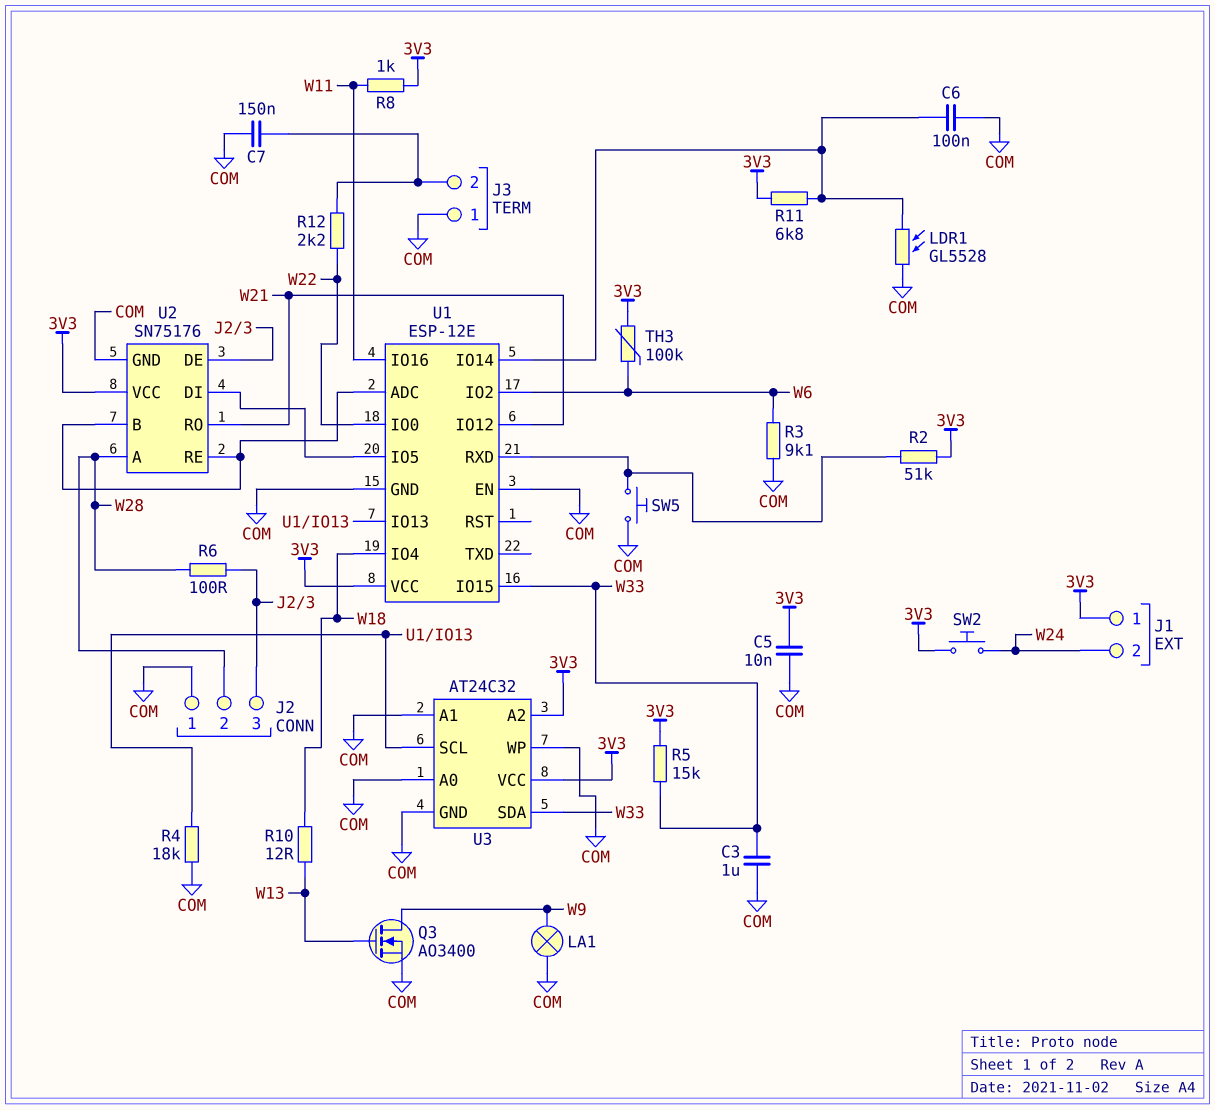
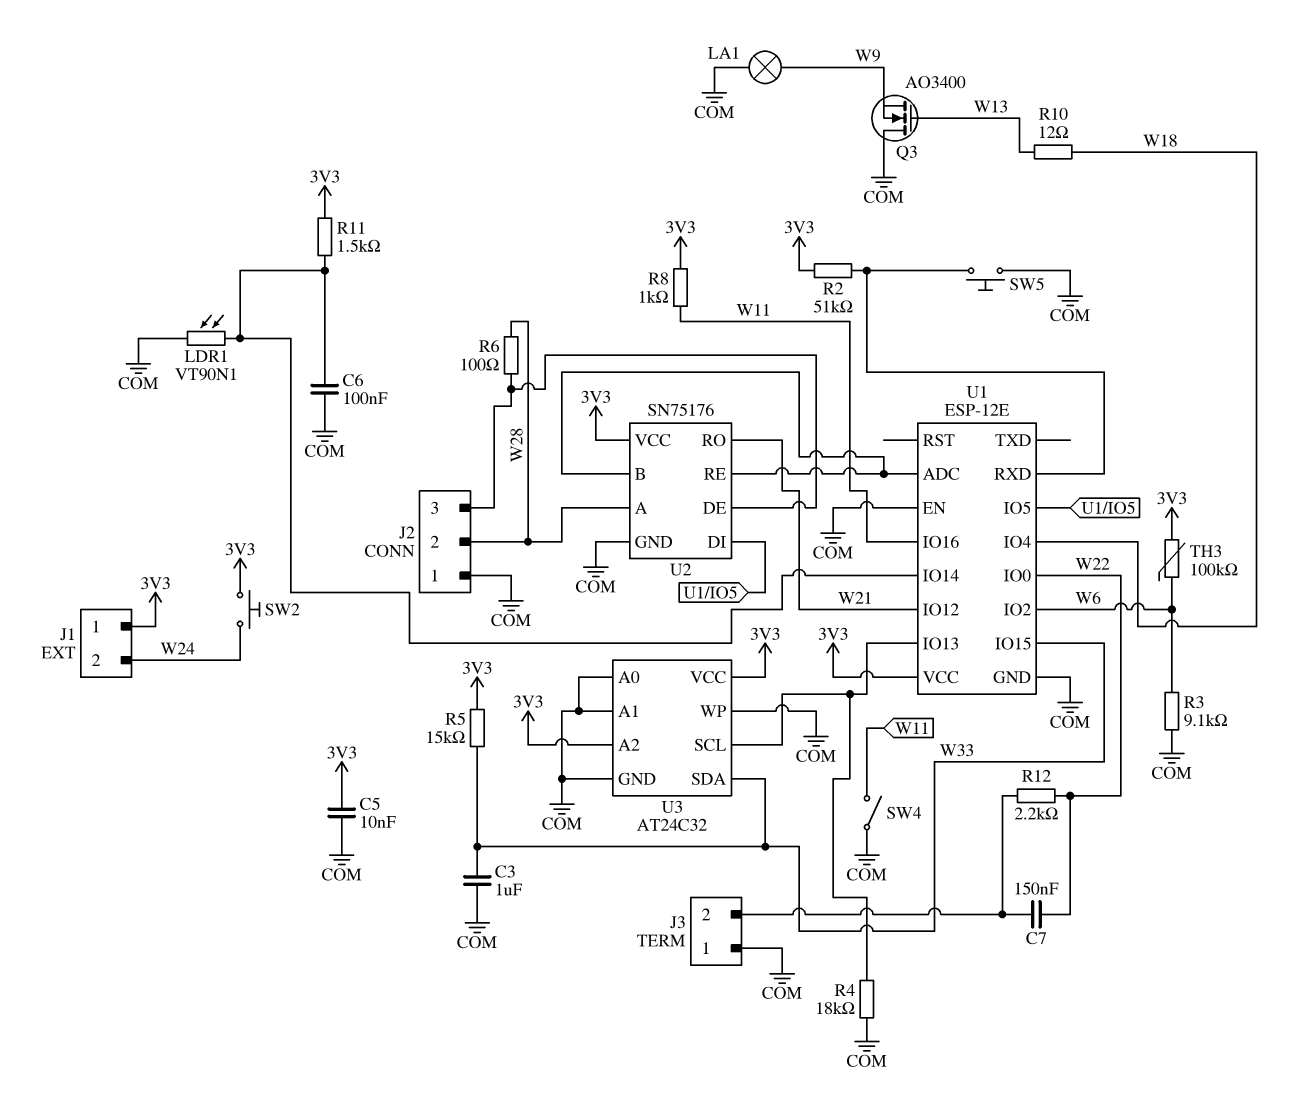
C7: 150nF (COM, J3/2) -> 150nF (J3/2, W22)
LDR1: GL5528 (COM, U1/IO14) -> VT90N1 (COM, U1/IO14)
Q3: NMOS AO3400 (G W13, D W9, S COM) -> NMOS AO3400 (G W13, D COM, S W9)
R11: 6.8k (3V3, U1/IO14) -> 1.5k (3V3, U1/IO14)
SW4: none -> switch (COM, W11)

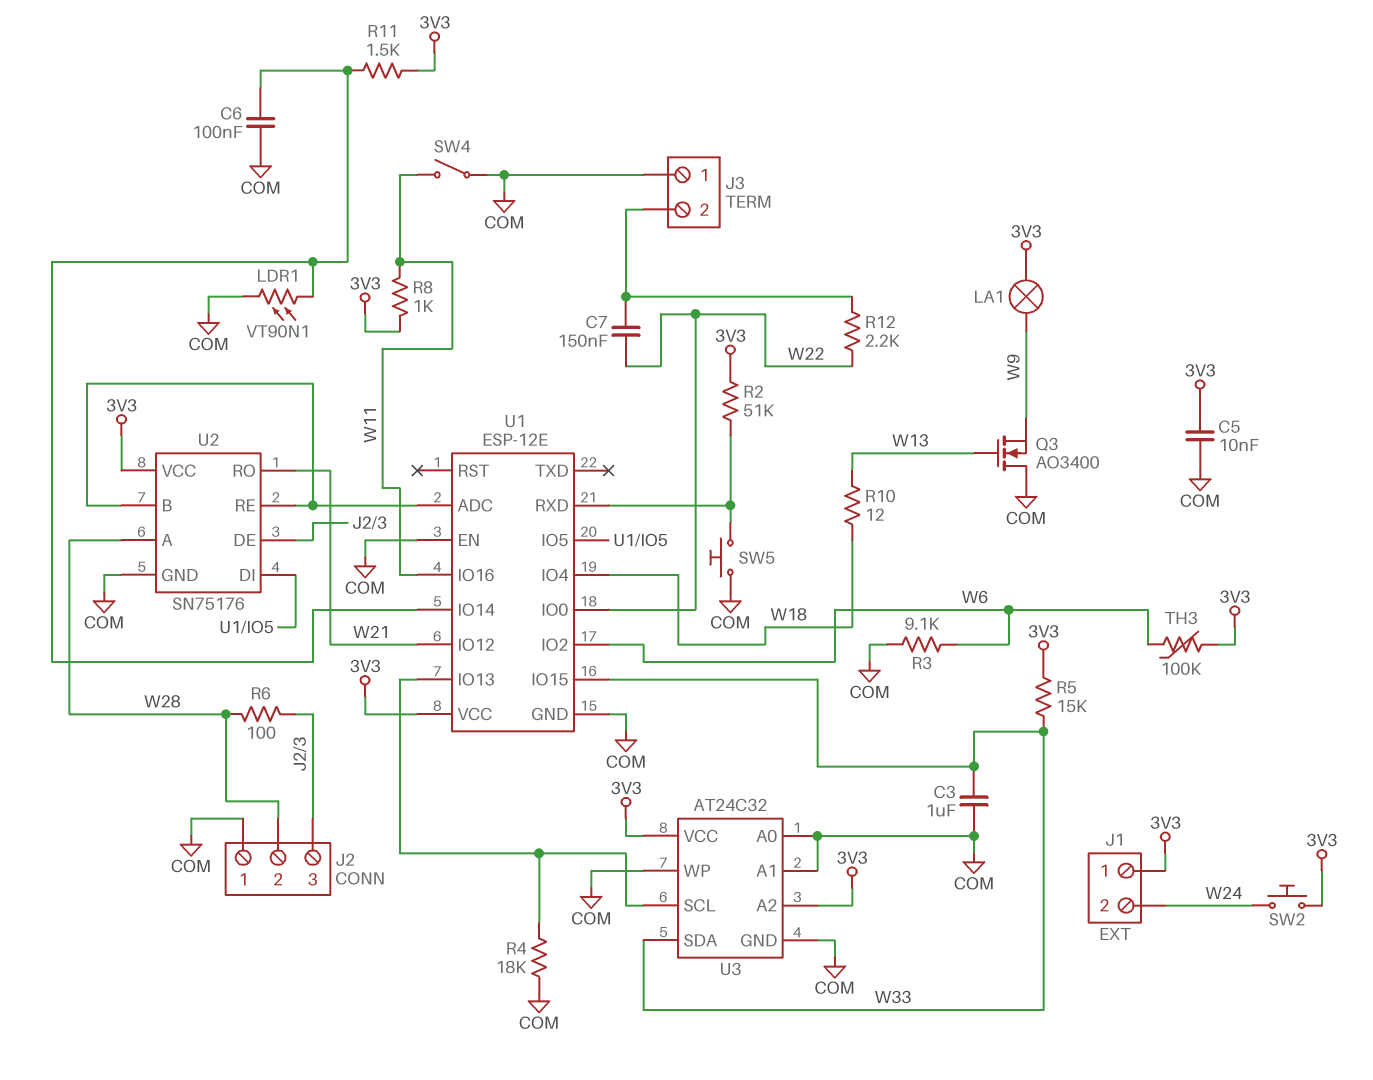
LA1: lamp (COM, W9) -> lamp (3V3, W9)

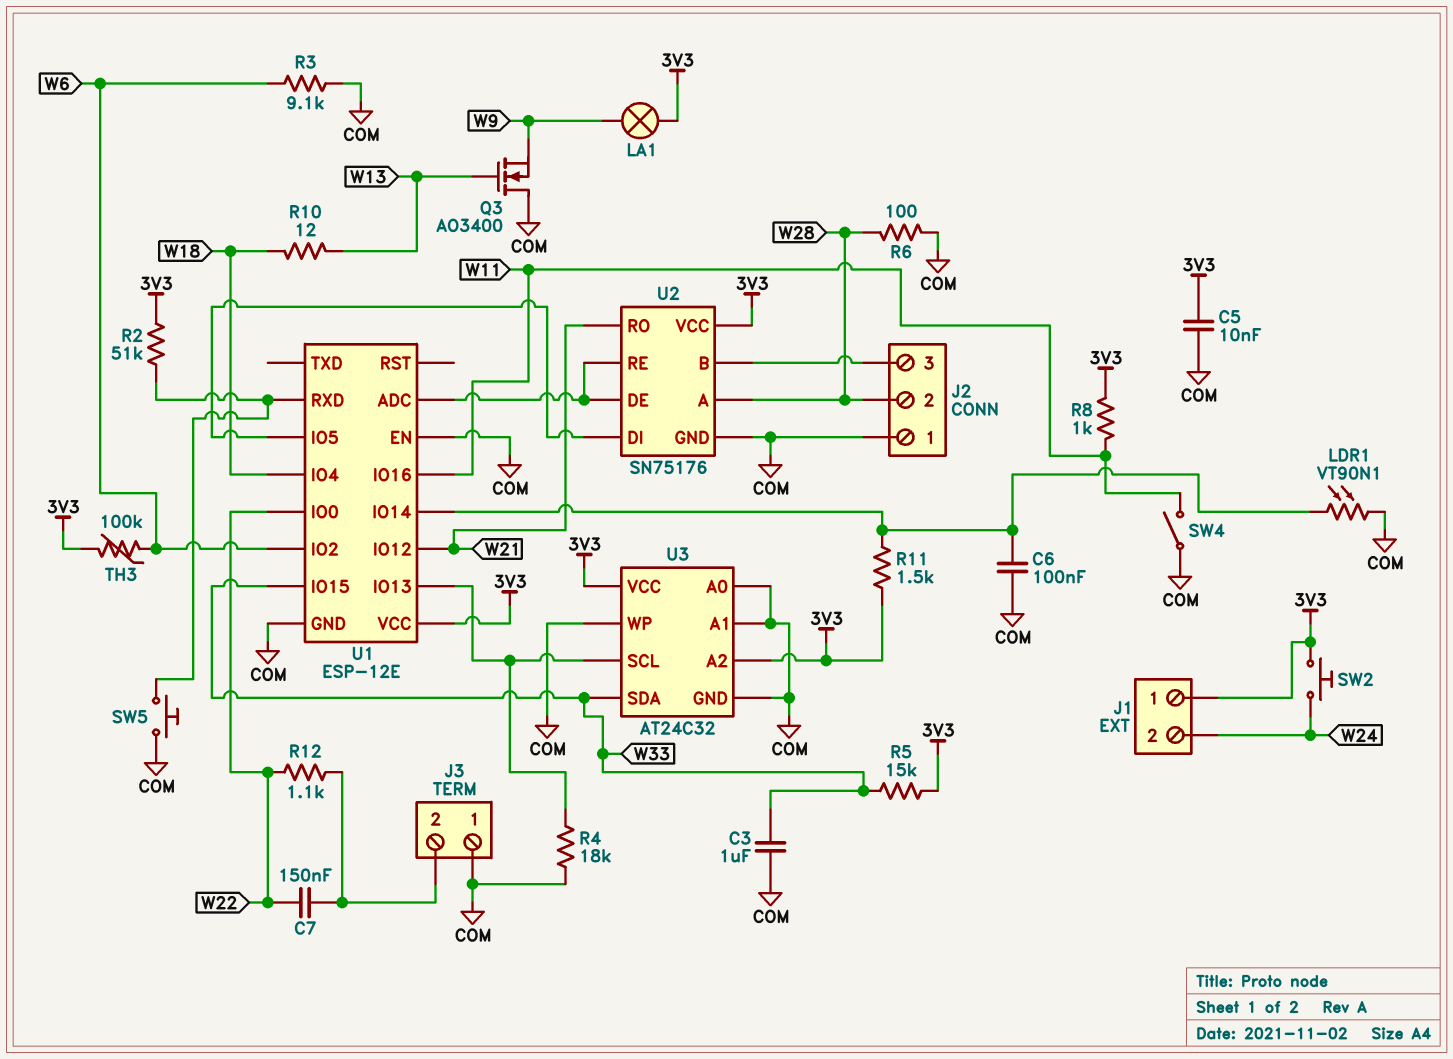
R6: 100 (J2/3, W28) -> 100 (COM, W28)
R12: 2.2k (J3/2, W22) -> 1.1k (J3/2, W22)
U2 pin B: U1/ADC -> J2/3
U2 pin DE: J2/3 -> U1/ADC

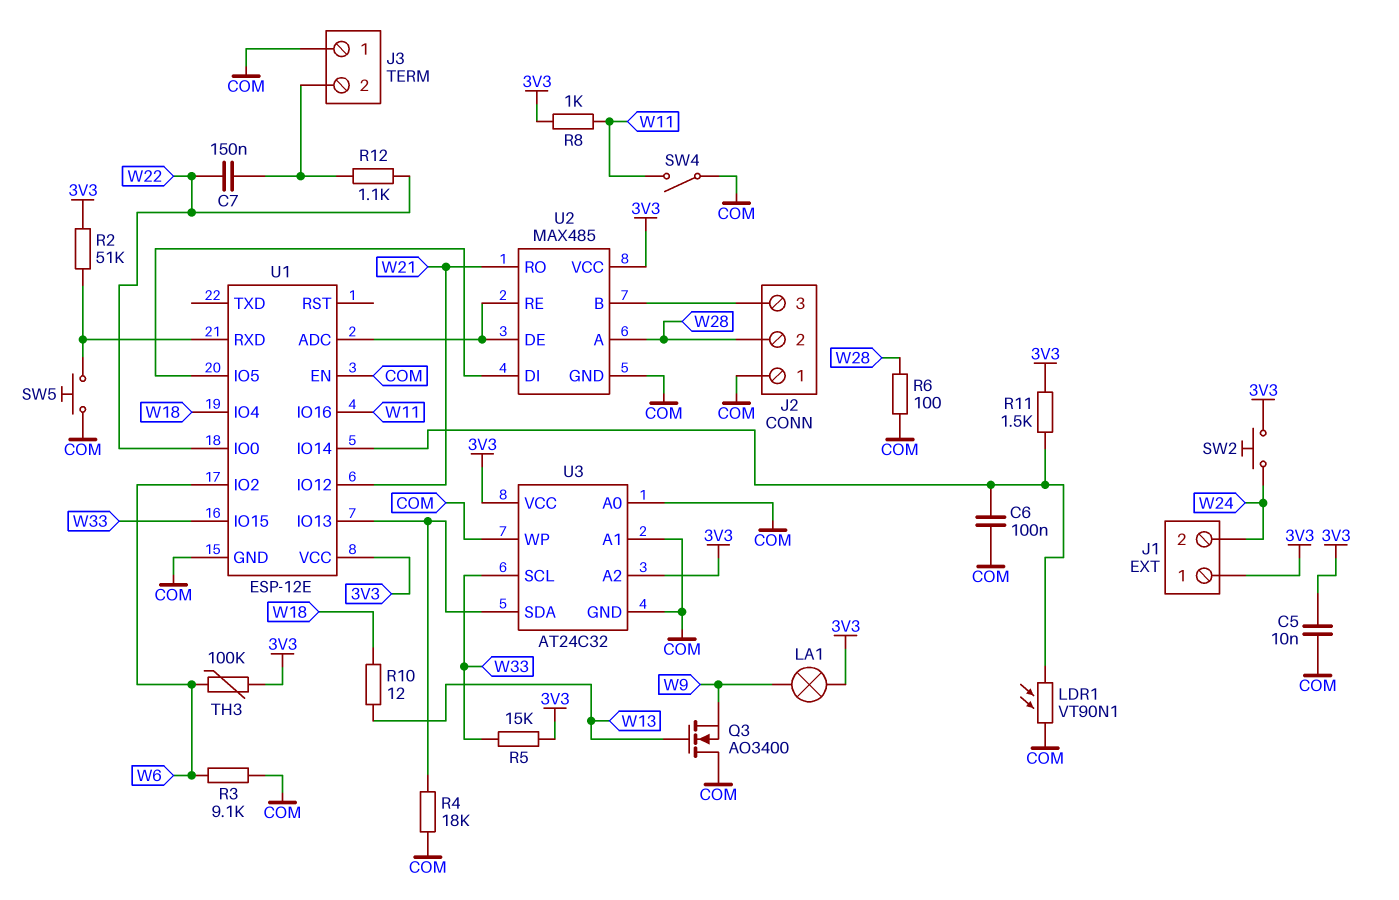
C3: 1uF (COM, W33) -> none
U2: SN75176 -> MAX485
U3 pin SCL: U1/IO13 -> W33
U3 pin SDA: W33 -> U1/IO13

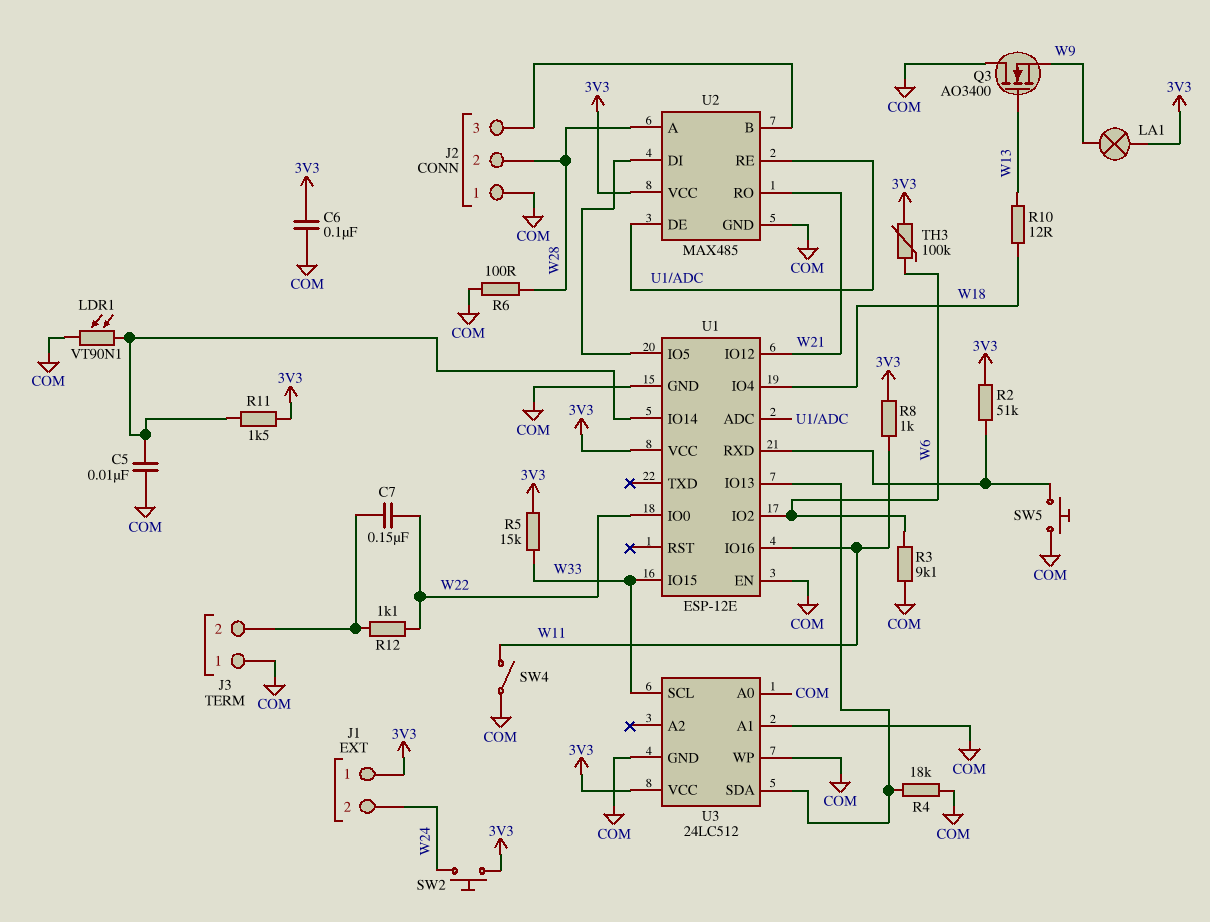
C5: 10nF (3V3, COM) -> 10nF (COM, U1/IO14)
C6: 100nF (COM, U1/IO14) -> 100nF (3V3, COM)
U3: AT24C32 -> 24LC512
U3 pin A2: 3V3 -> none

